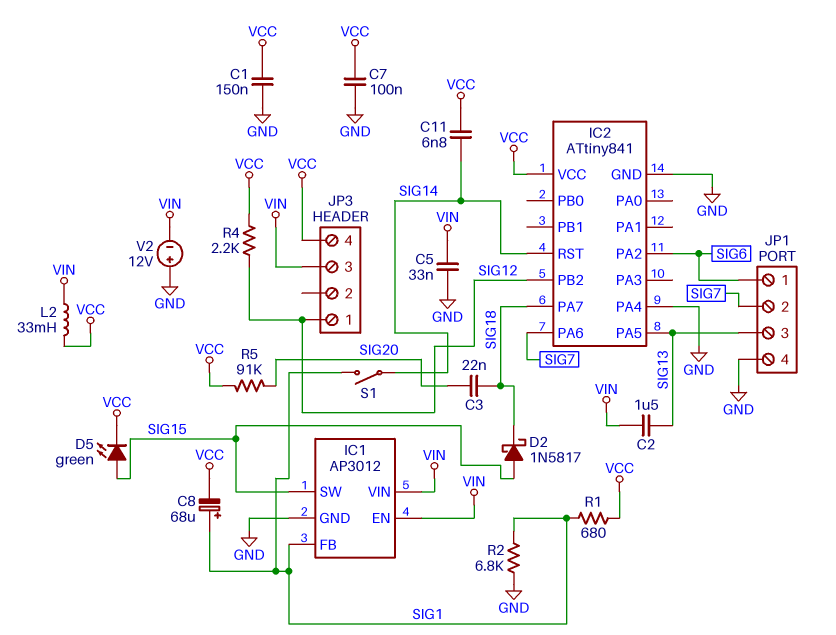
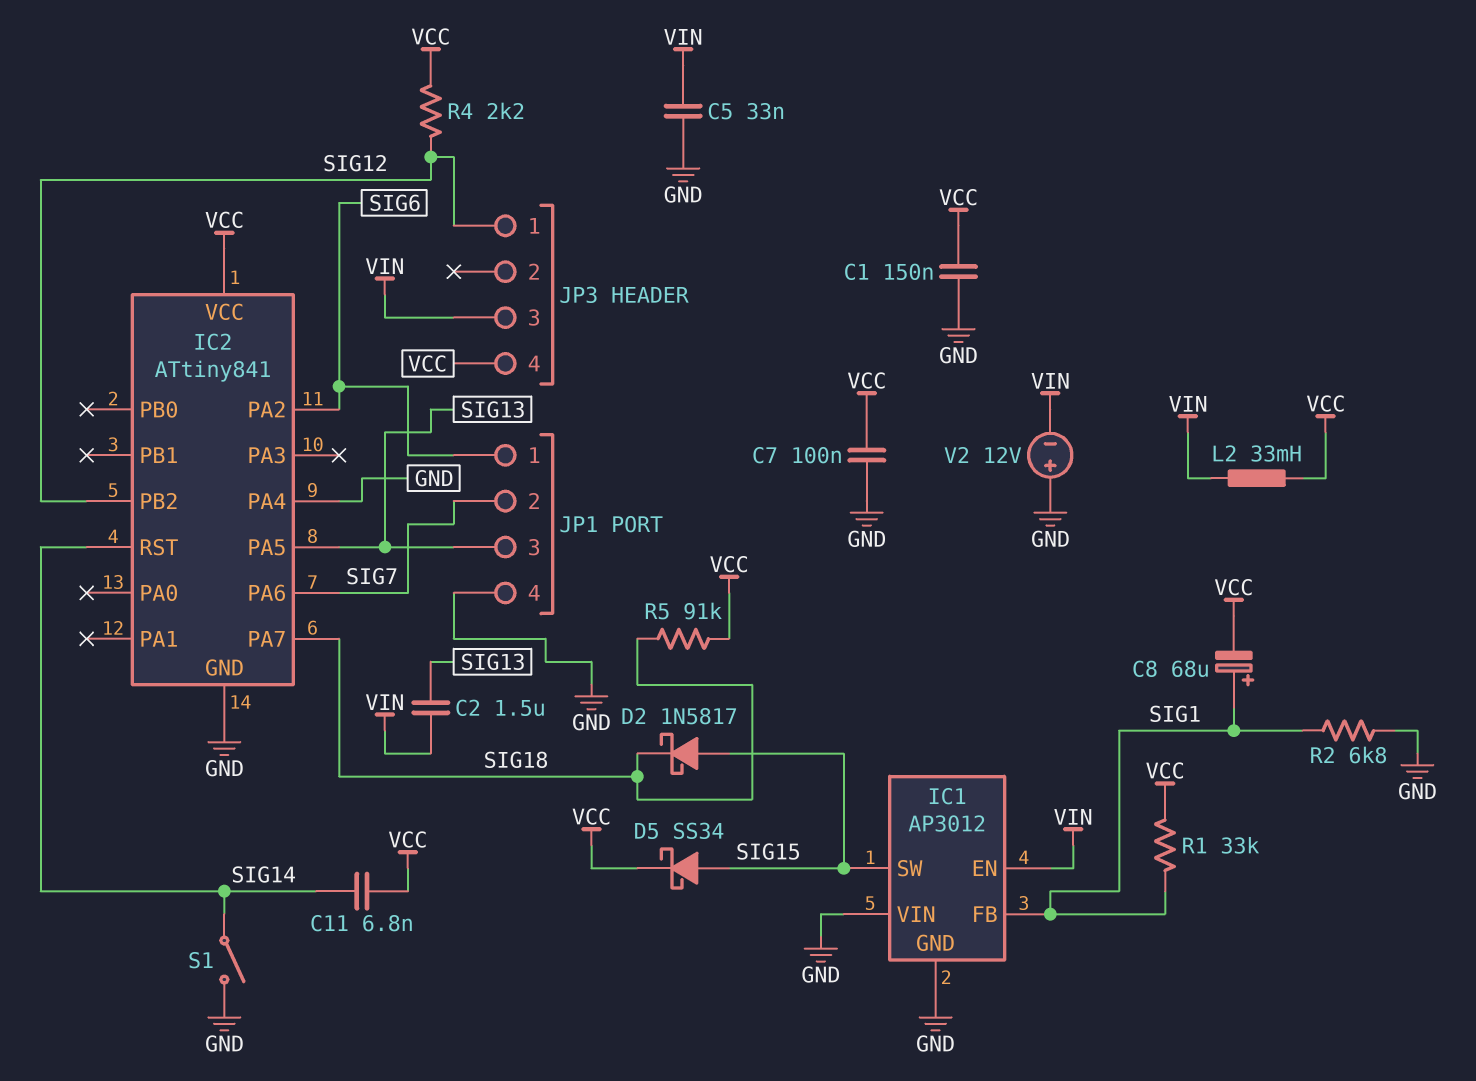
C3: 22nF (SIG18, SIG20) -> none
D5: LED green (A SIG15, K VCC) -> schottky SS34 (A SIG15, K VCC)
IC1 pin VIN: VIN -> GND
R1: 680 (SIG1, VCC) -> 33k (SIG1, VCC)
R5: 91k (SIG20, VCC) -> 91k (SIG18, VCC)
S1: switch (SIG1, SIG14) -> switch (GND, SIG14)

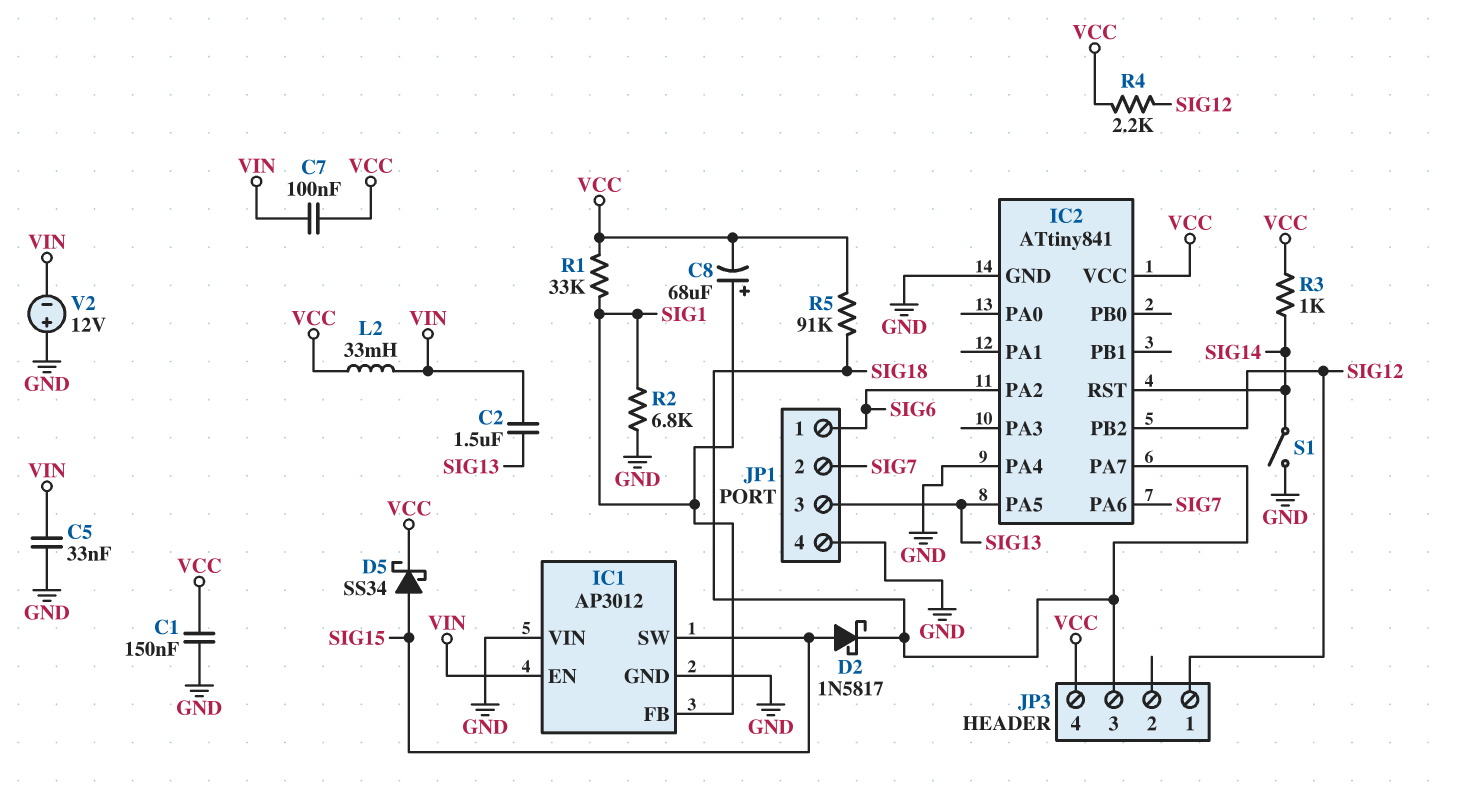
C7: 100nF (GND, VCC) -> 100nF (VCC, VIN)
C11: 6.8nF (SIG14, VCC) -> none
JP3 pin 3: VIN -> SIG18
R3: none -> 1k (SIG14, VCC)

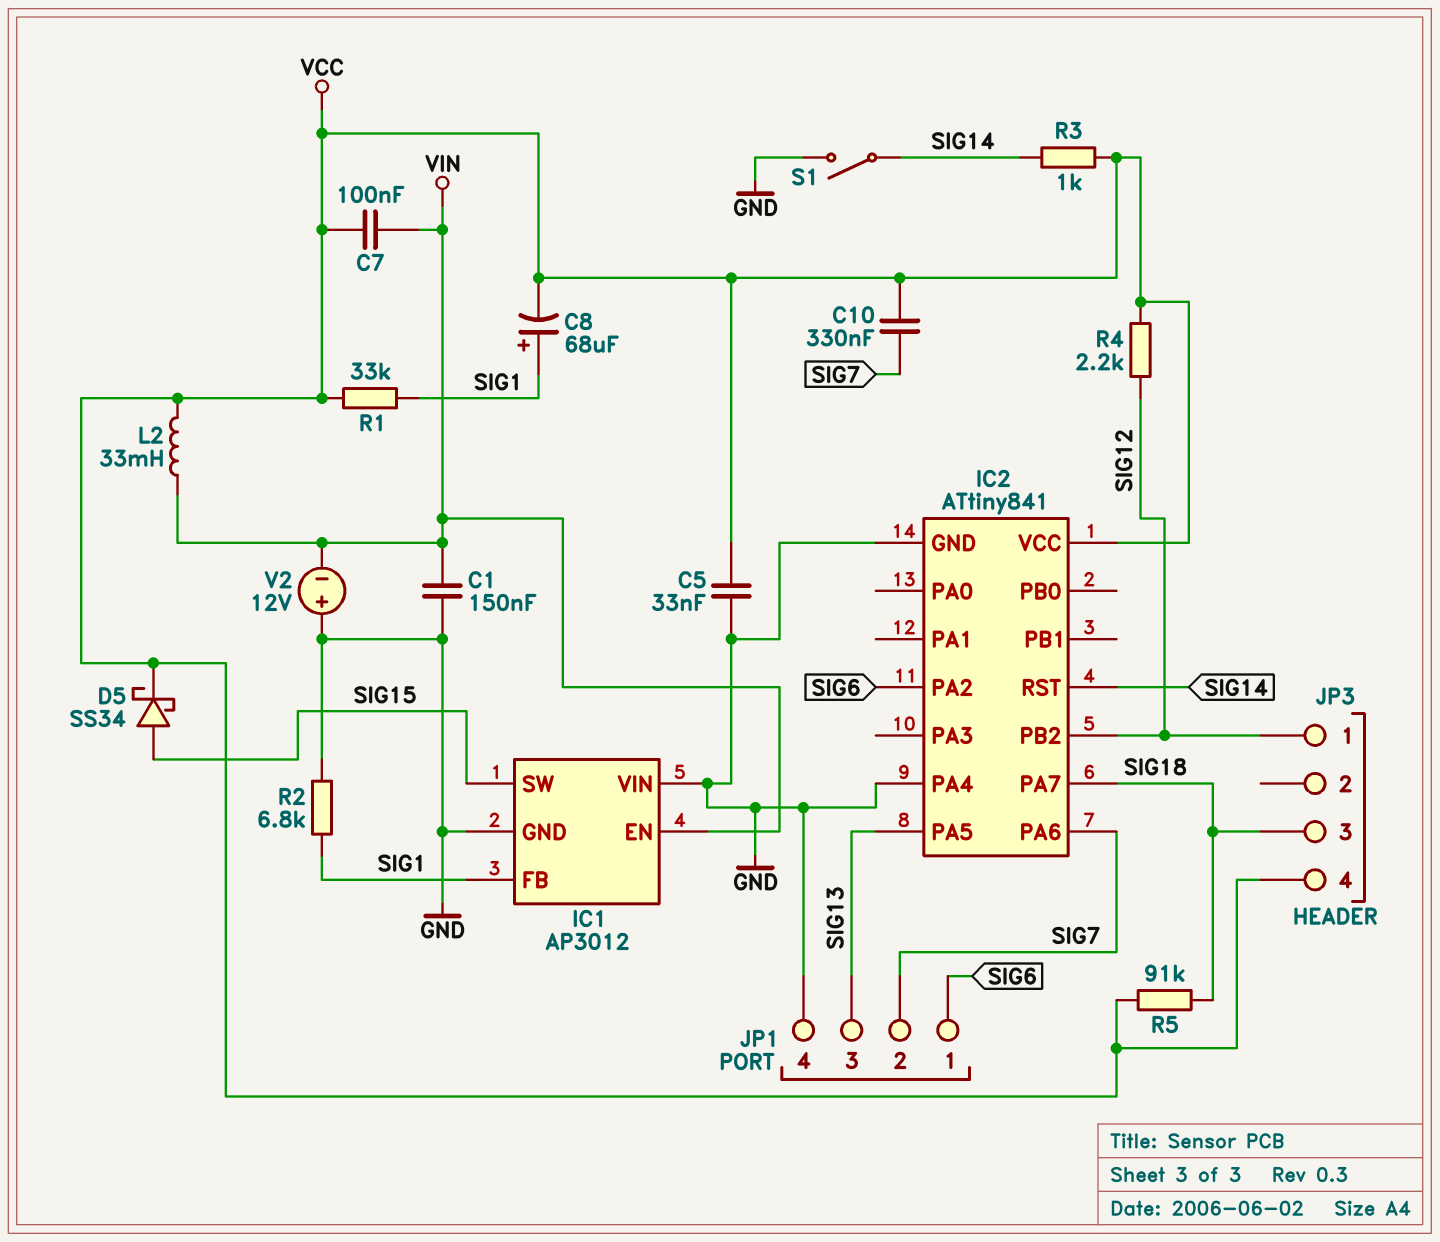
C1: 150nF (GND, VCC) -> 150nF (GND, VIN)
C2: 1.5uF (SIG13, VIN) -> none
C5: 33nF (GND, VIN) -> 33nF (GND, VCC)
C10: none -> 330nF (SIG7, VCC)
D2: schottky 1N5817 (A SIG15, K SIG18) -> none

